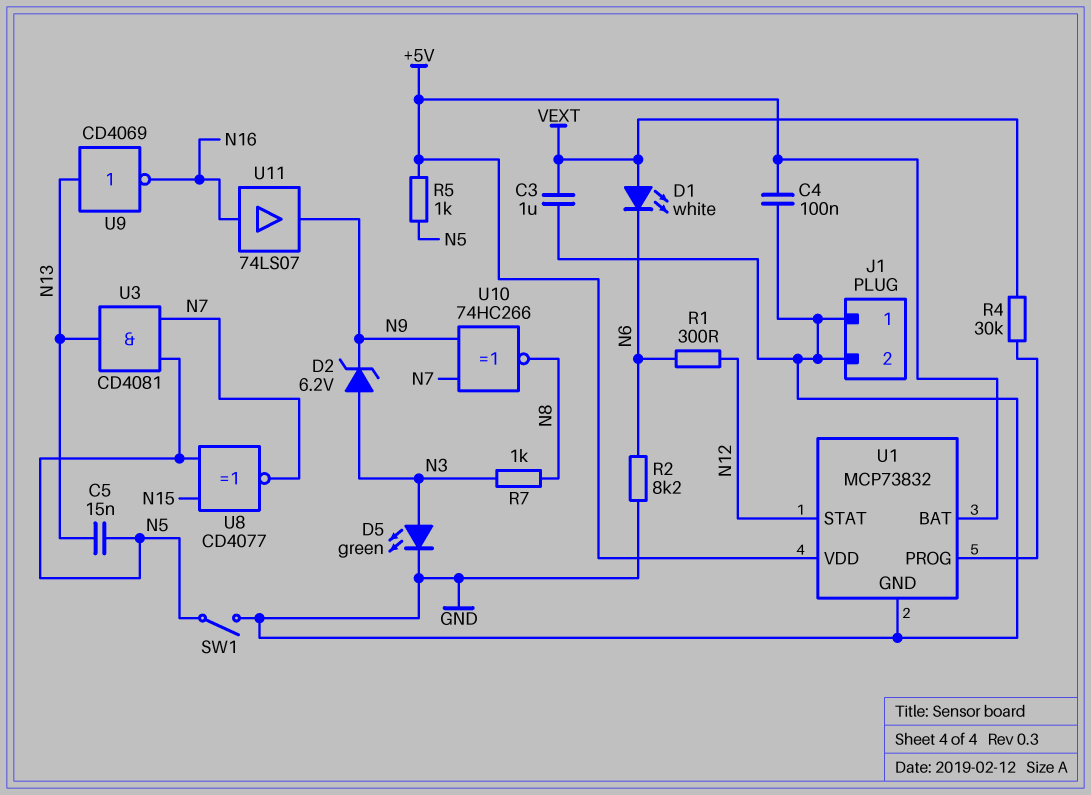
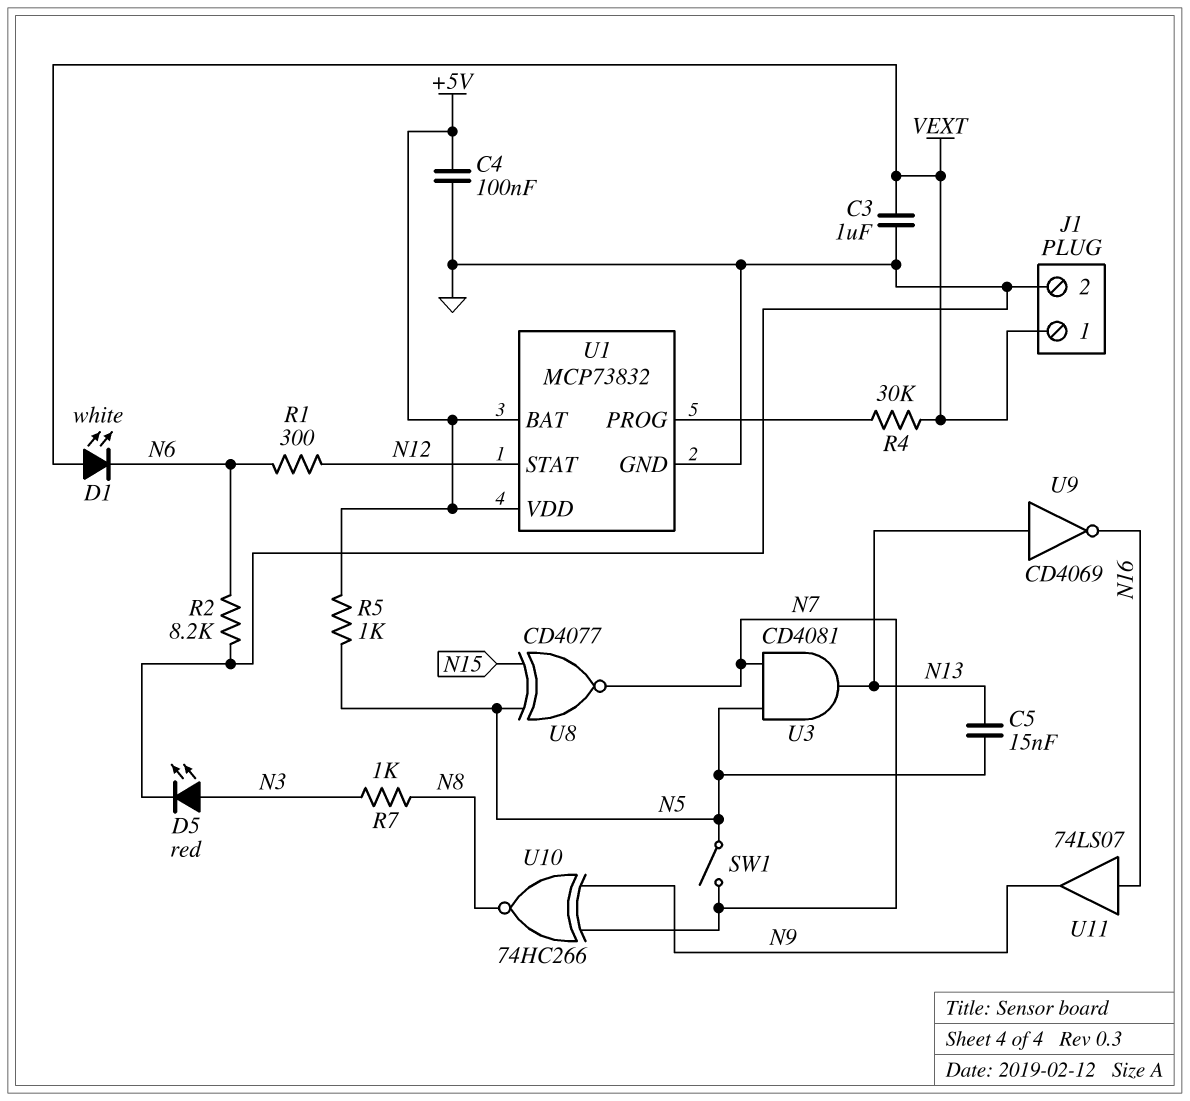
D2: zener 6.2V (A N3, K N9) -> none
D5: LED green (A N3, K GND) -> LED red (A N3, K GND)
J1 pin 1: GND -> VEXT
SW1: switch (GND, N5) -> switch (N5, N7)

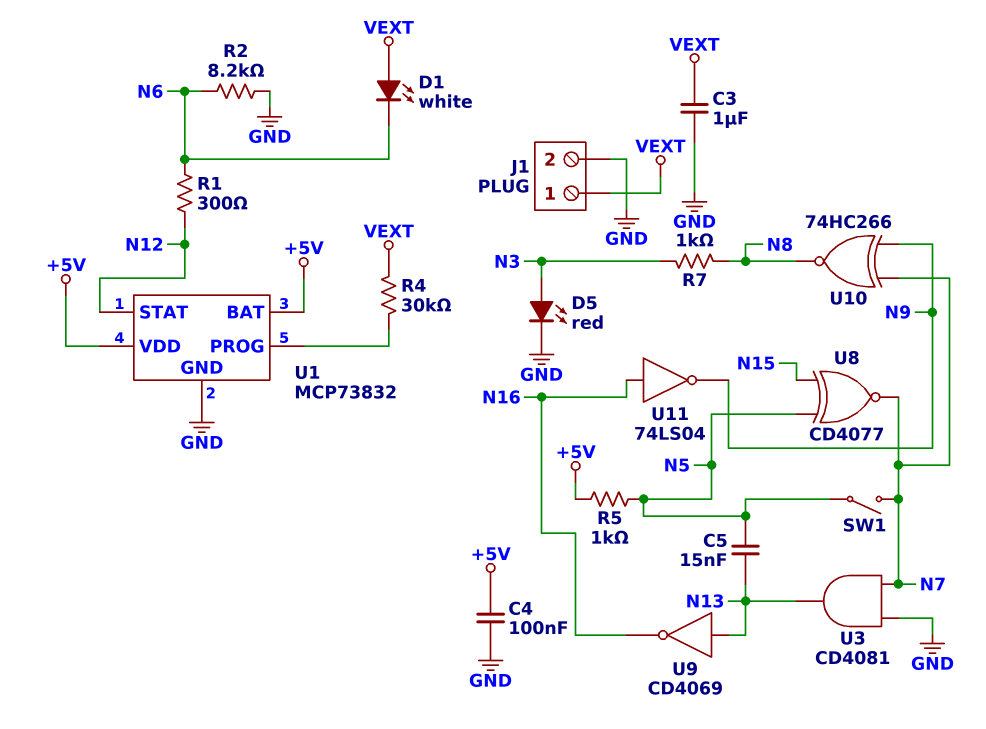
U3: AND CD4081 (in N5, in N7, out N13) -> AND CD4081 (in GND, in N7, out N13)
U11: buffer 74LS07 (in N16, out N9) -> NOT 74LS04 (in N16, out N9)

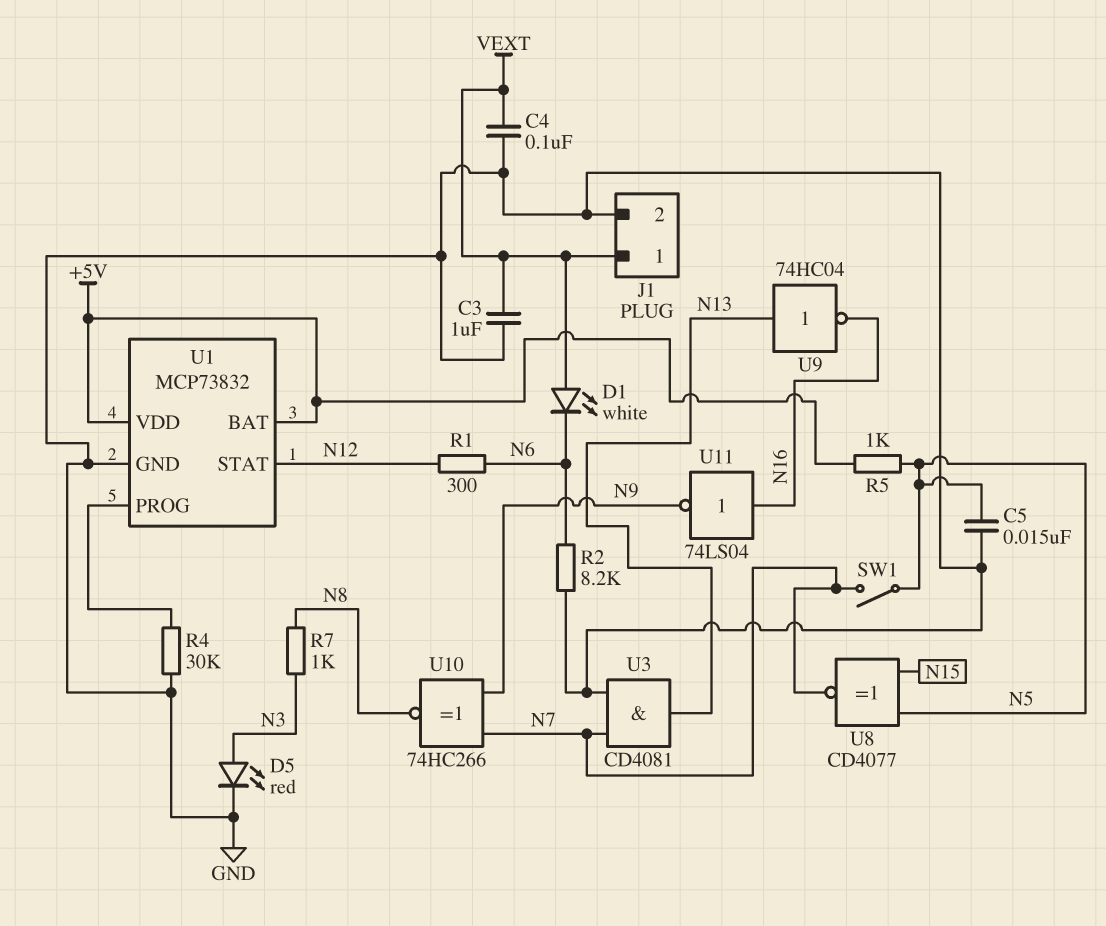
C4: 100nF (+5V, GND) -> 100nF (GND, VEXT)
C5: 15nF (N5, N13) -> 15nF (GND, N5)
R4: 30k (U1/PROG, VEXT) -> 30k (GND, U1/PROG)
U9: NOT CD4069 (in N13, out N16) -> NOT 74HC04 (in N13, out N16)

